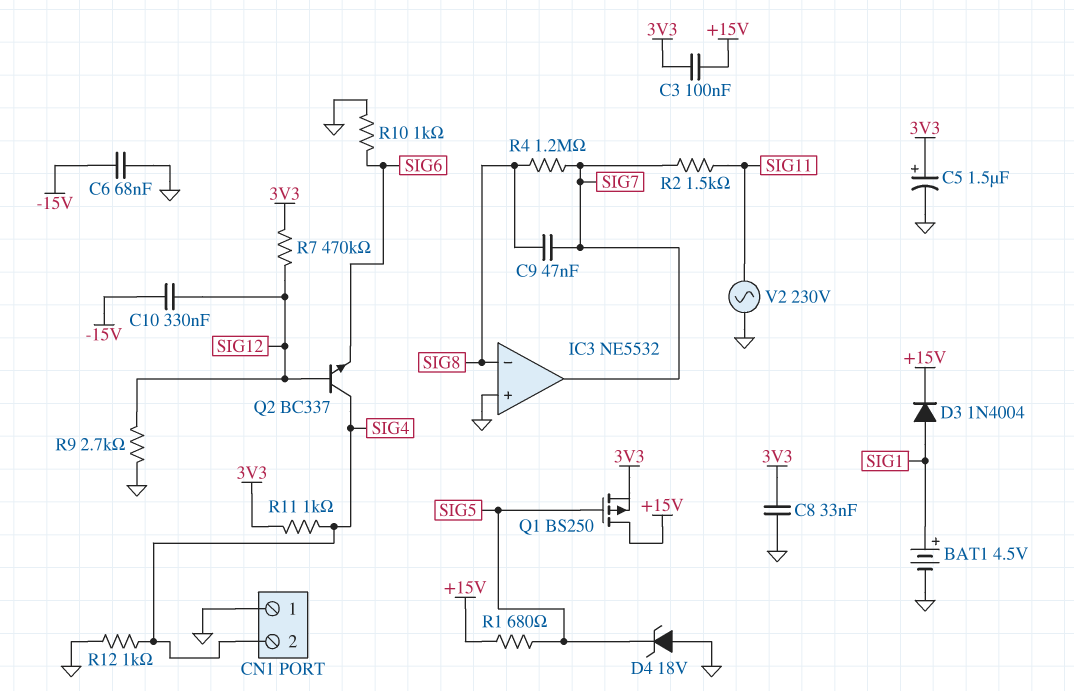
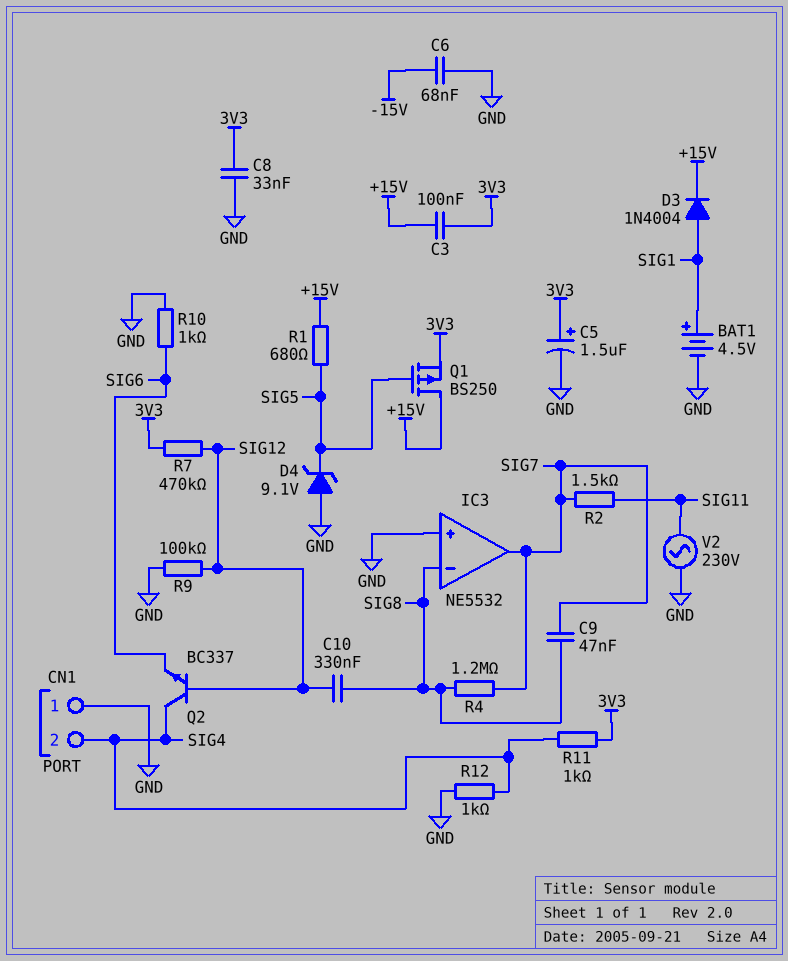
C10: 330nF (-15V, SIG12) -> 330nF (SIG8, SIG12)
D4: zener 18V (A GND, K SIG5) -> zener 9.1V (A GND, K SIG5)
R9: 2.7k (GND, SIG12) -> 100k (GND, SIG12)

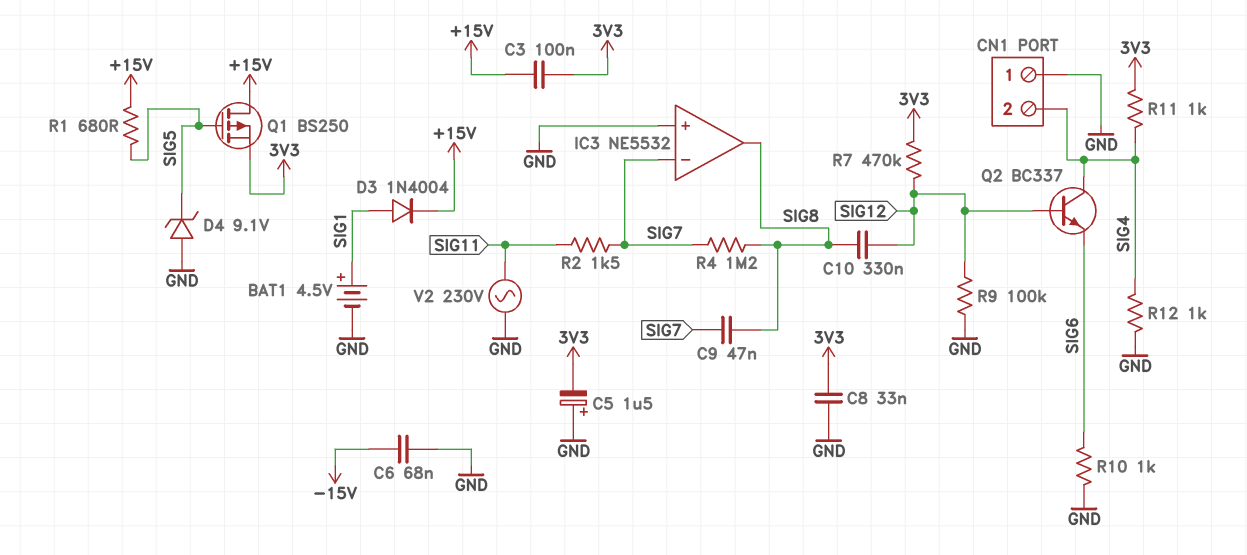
C5: 1.5uF (plus 3V3, minus GND) -> 1.5uF (plus GND, minus 3V3)
IC3 pin in-: SIG8 -> SIG7
IC3 pin out: SIG7 -> SIG8

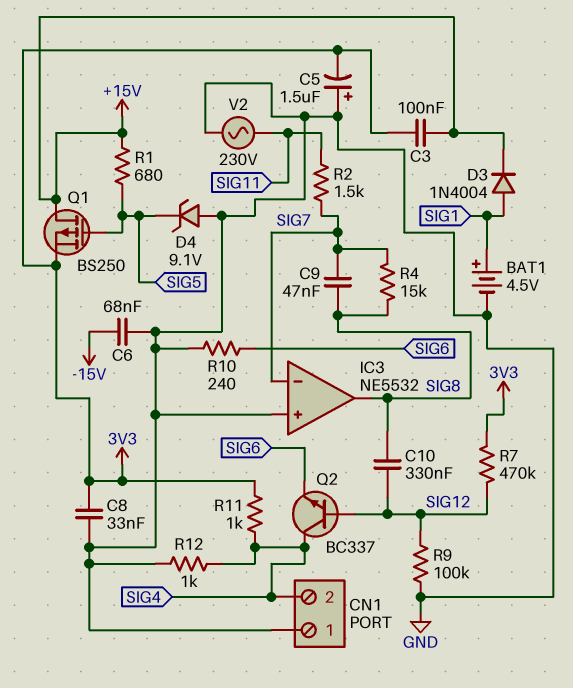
R4: 1.2M (SIG7, SIG8) -> 15k (SIG7, SIG8)
R10: 1k (GND, SIG6) -> 240 (GND, SIG6)

